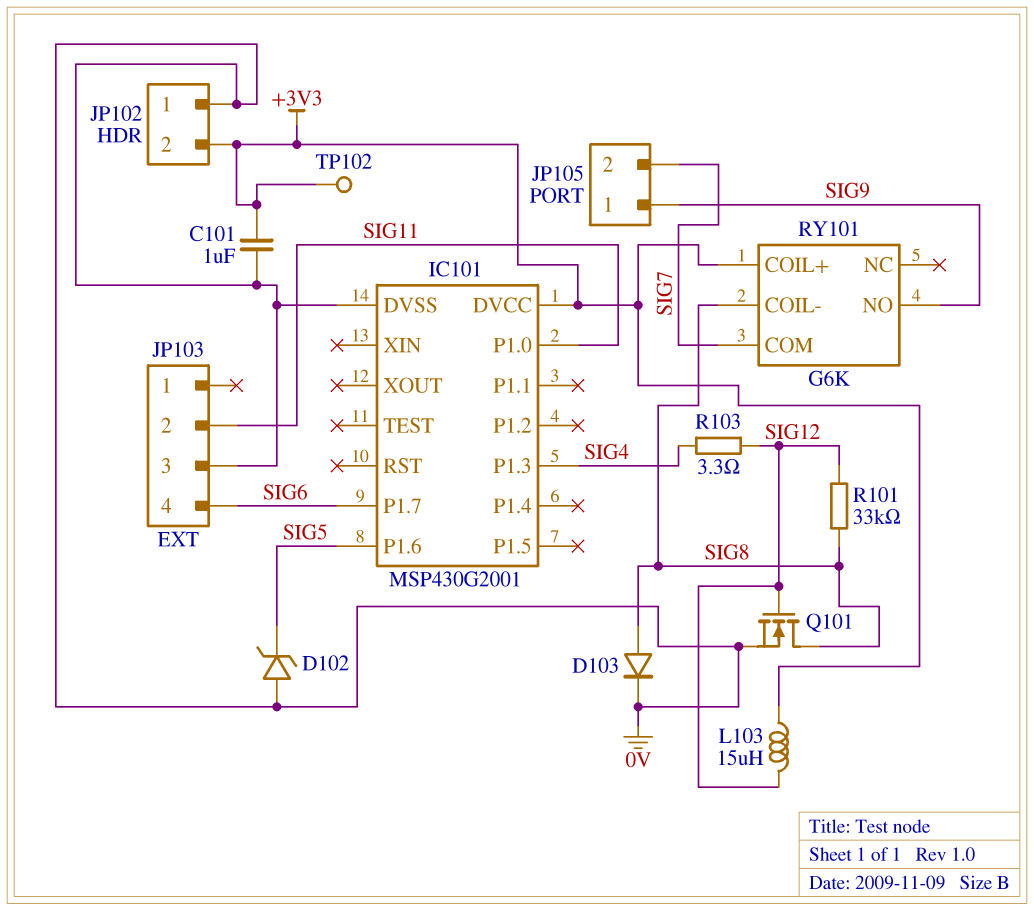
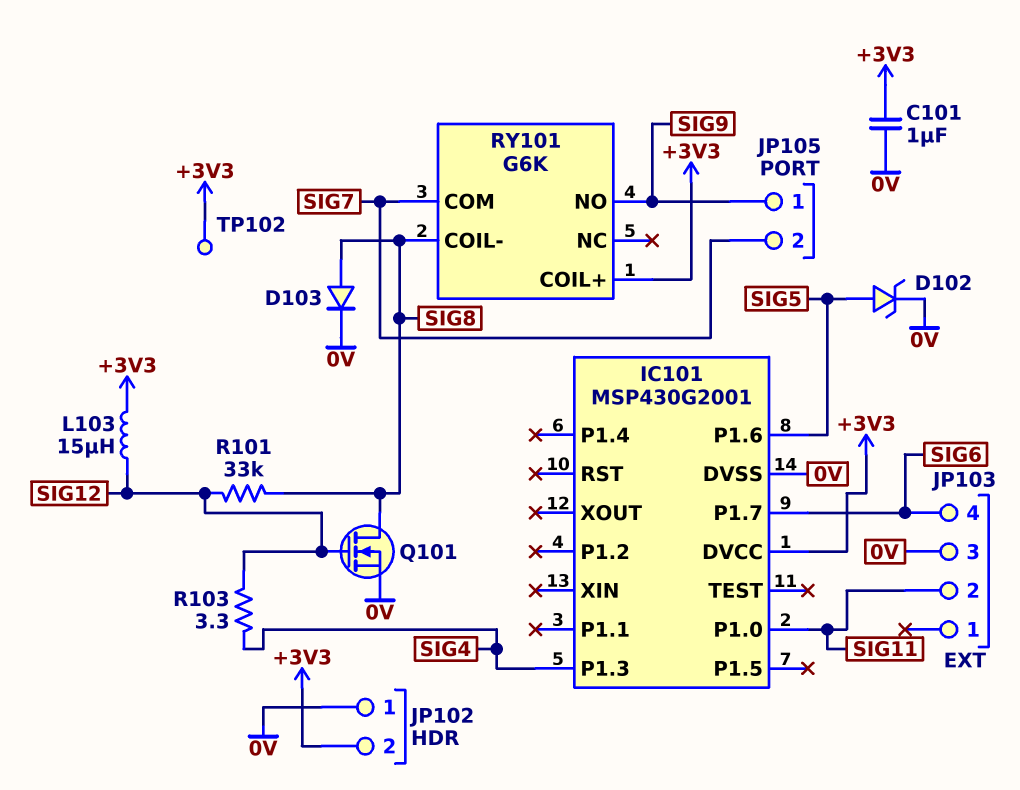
D102: zener (A 0V, K SIG5) -> zener (A SIG5, K 0V)

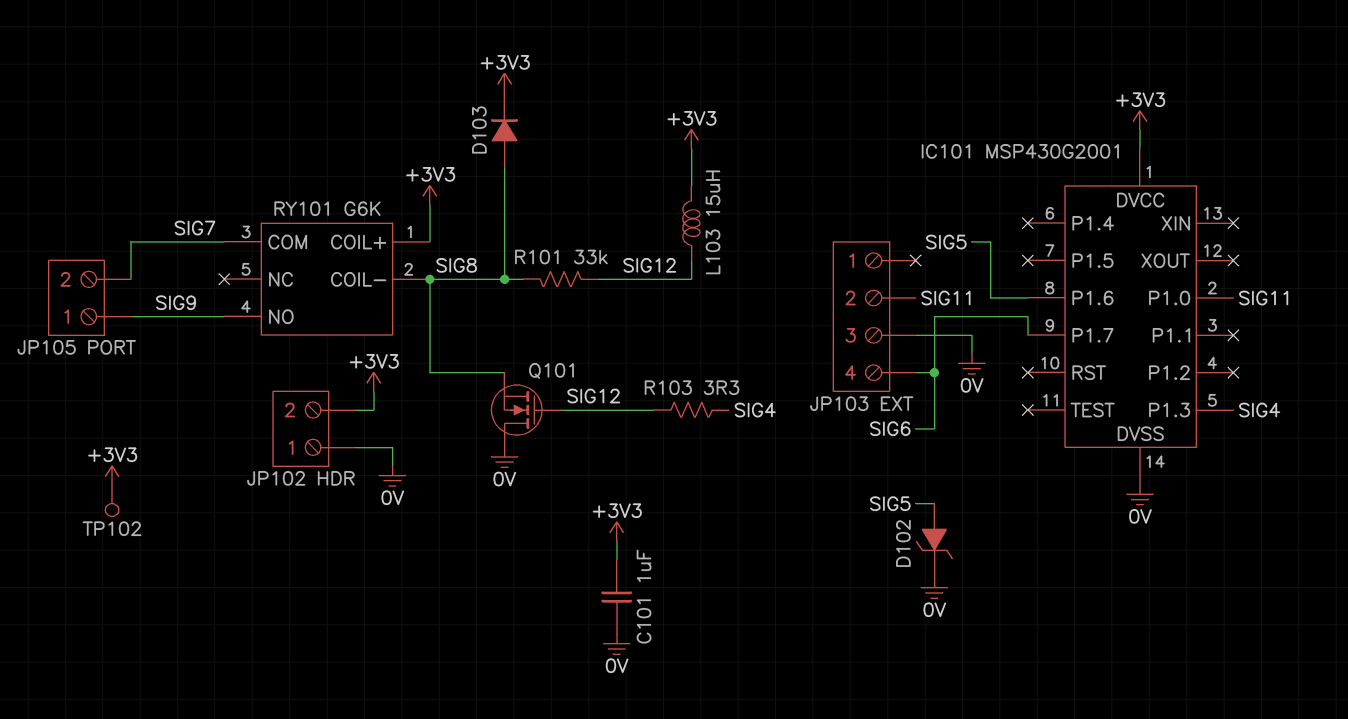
D103: diode (A SIG8, K 0V) -> diode (A SIG8, K +3V3)
Q101: NMOS (G SIG12, D SIG8, S 0V) -> NMOS (G SIG12, D 0V, S SIG8)

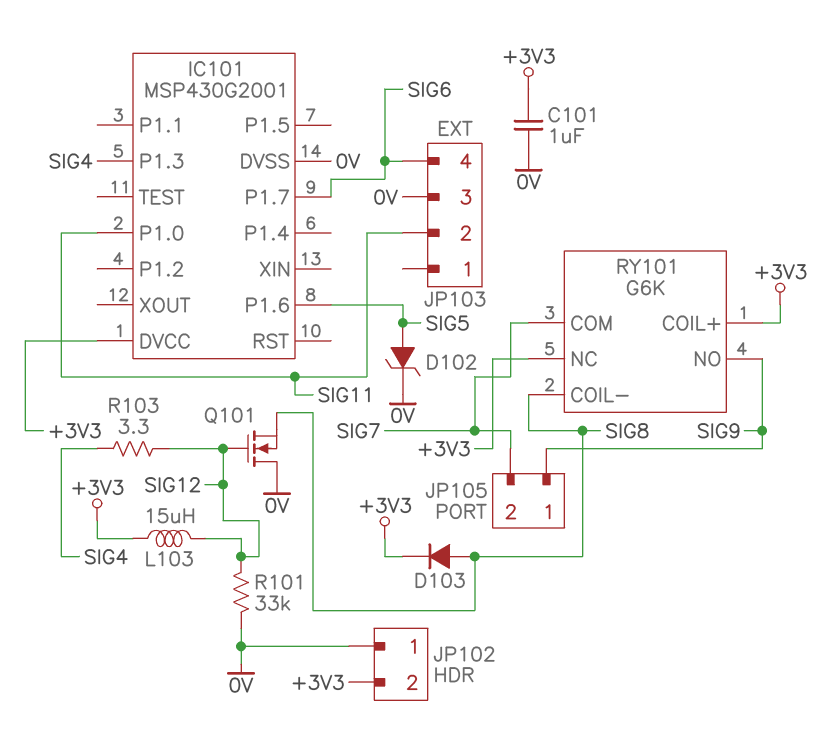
R101: 33k (SIG8, SIG12) -> 33k (0V, SIG12)
RY101 pin NC: none -> +3V3
TP102: test point (+3V3) -> none

